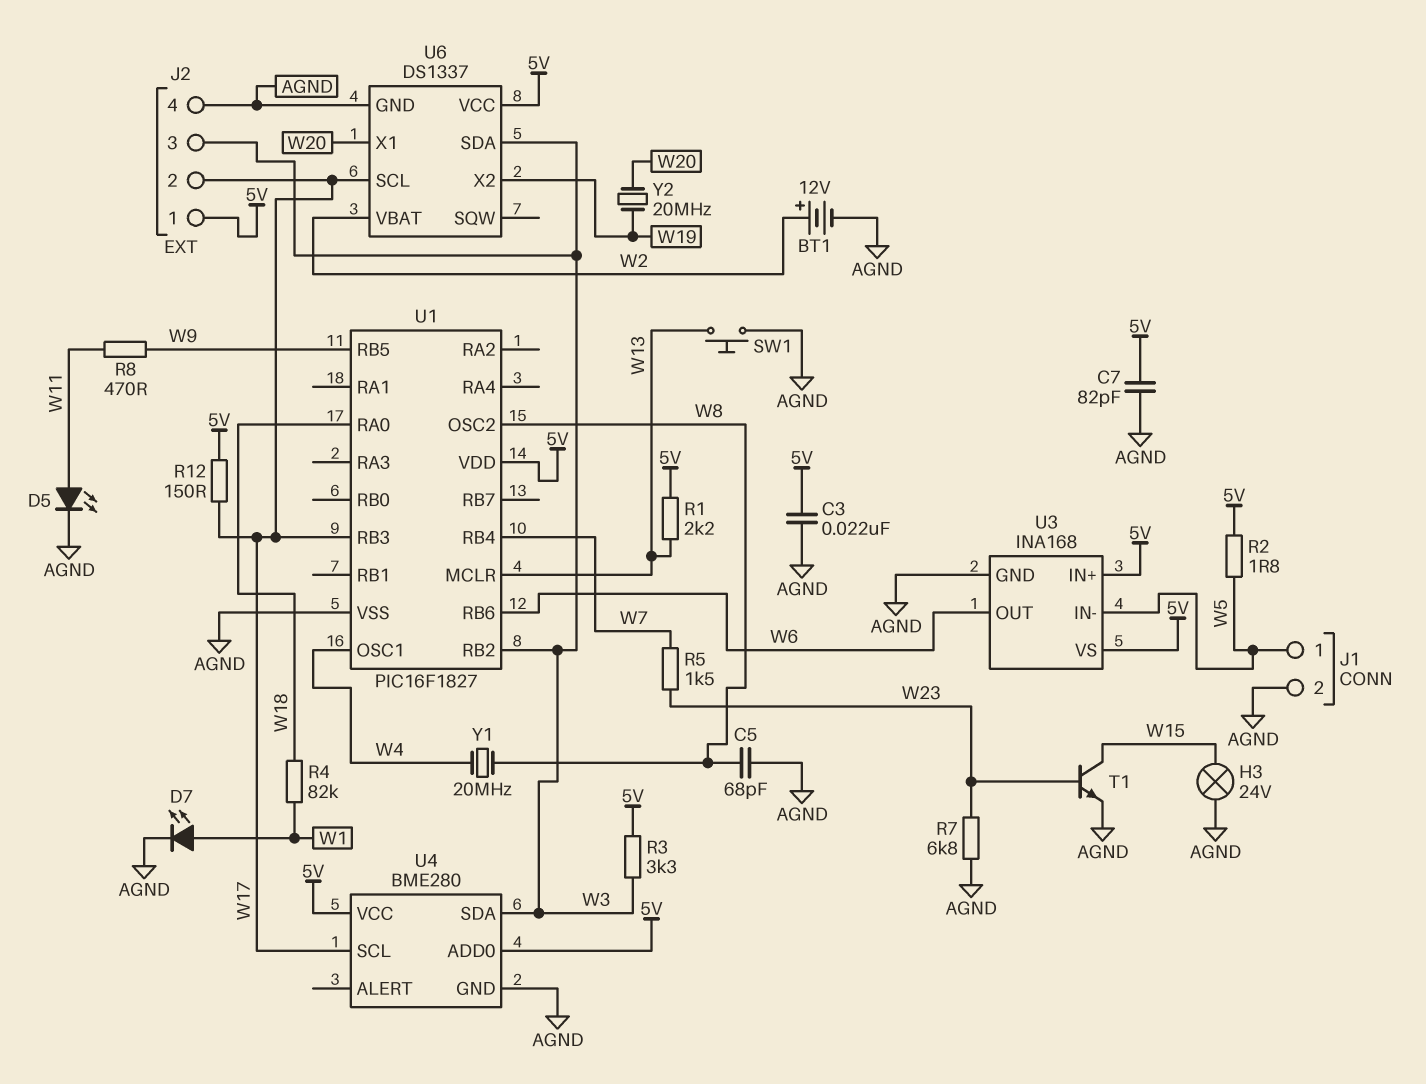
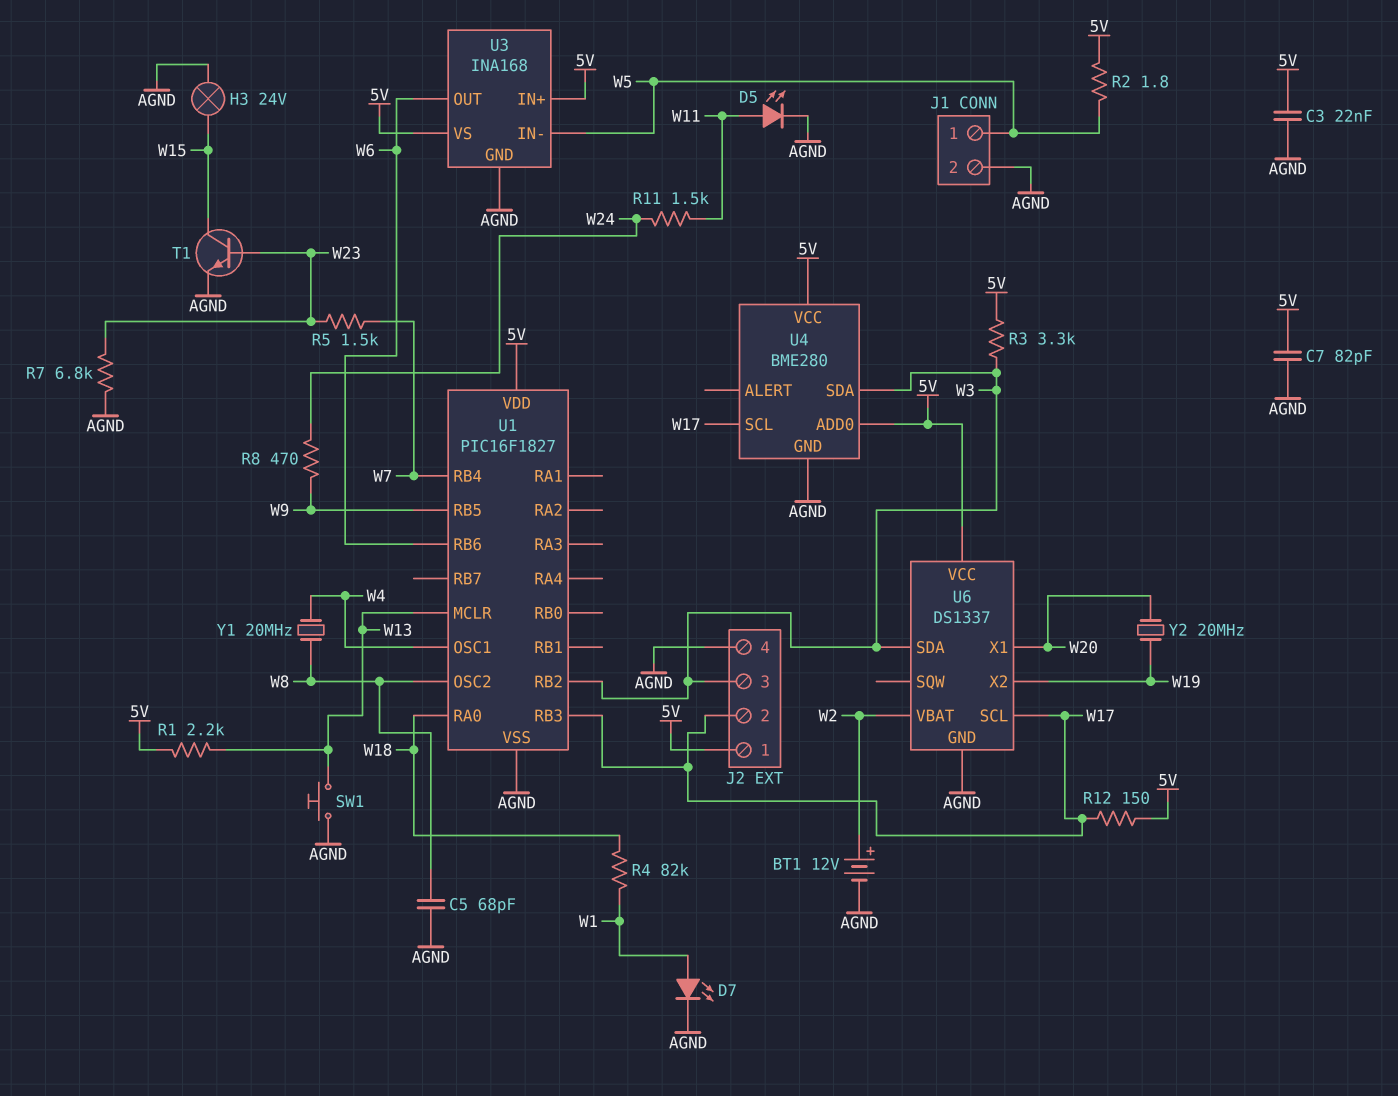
R8: 470 (W9, W11) -> 470 (W9, W24)
R11: none -> 1.5k (W11, W24)

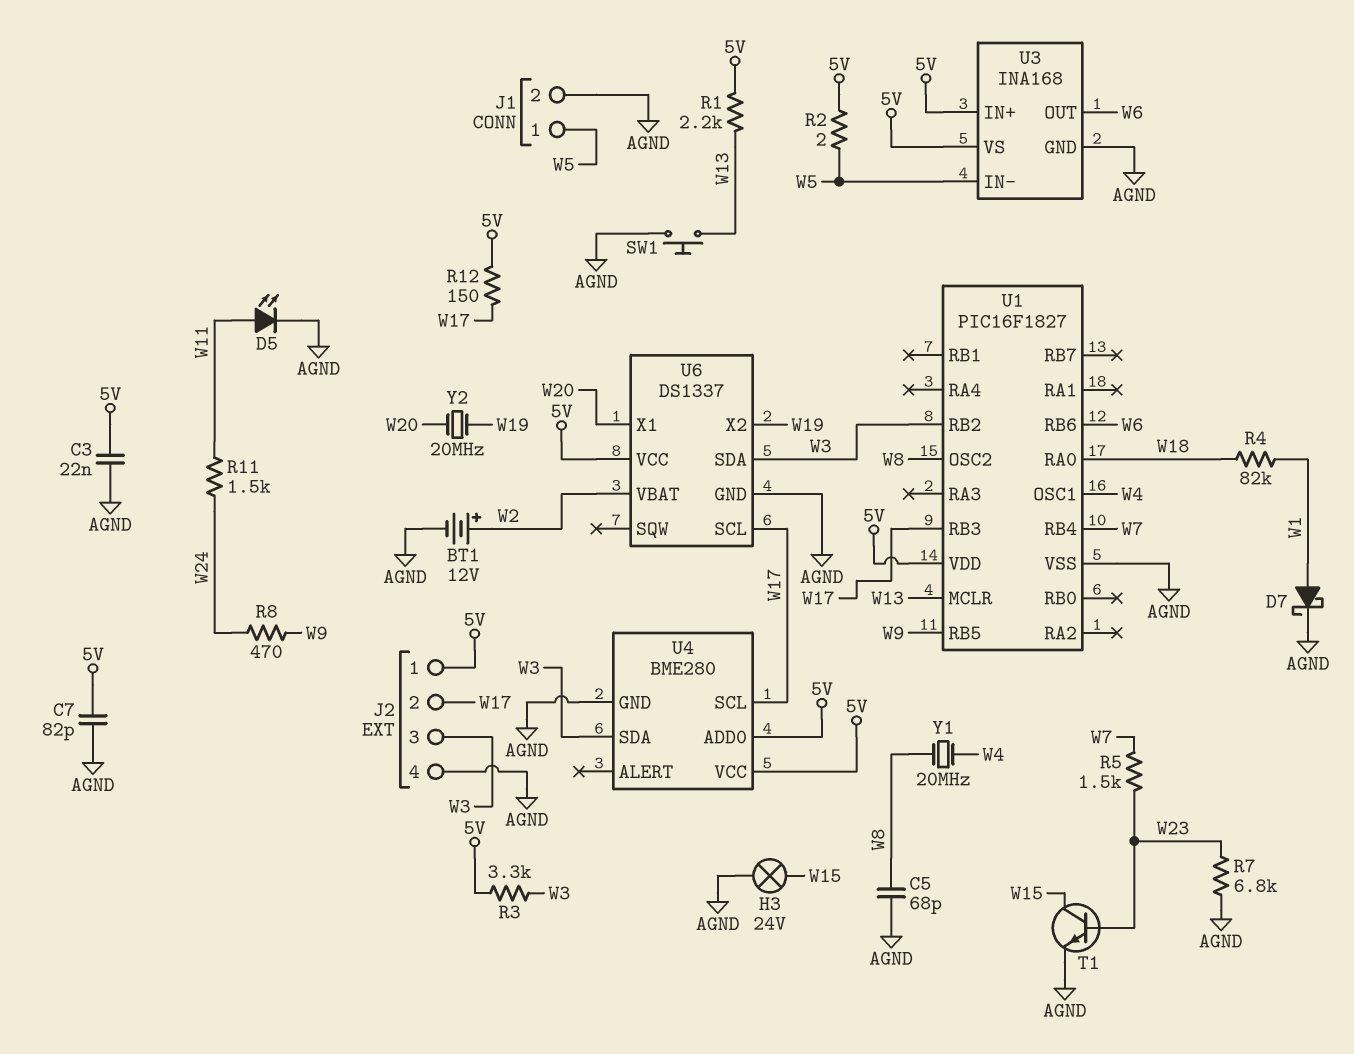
D7: LED (A W1, K AGND) -> schottky (A W1, K AGND)
R2: 1.8 (5V, W5) -> 2 (5V, W5)

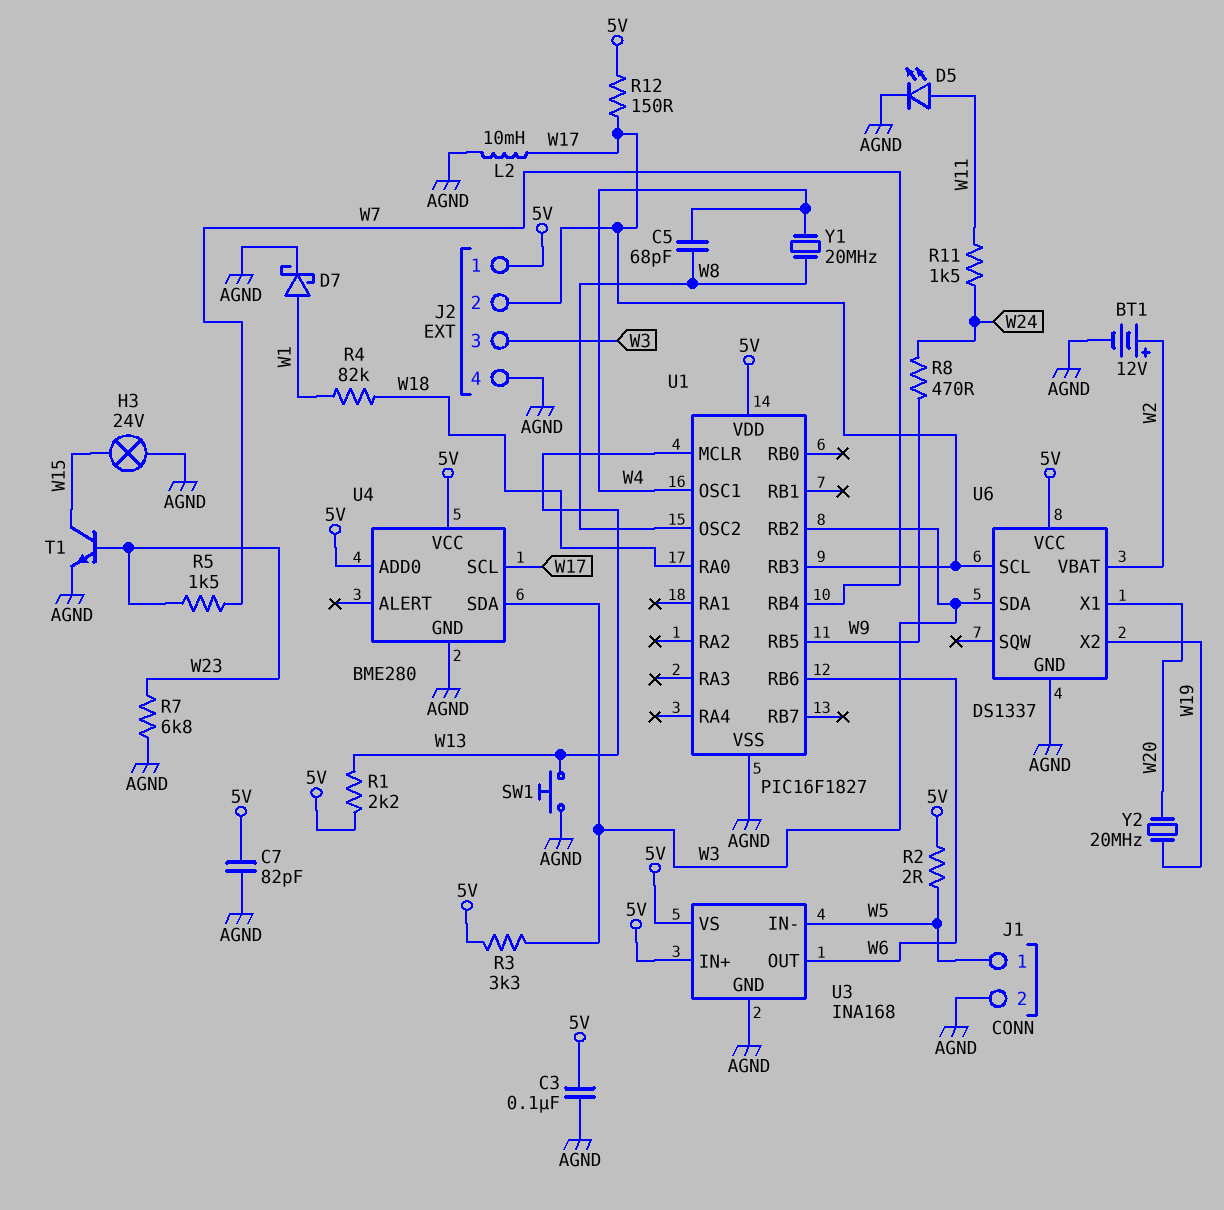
C3: 22nF (5V, AGND) -> 100nF (5V, AGND)
C5: 68pF (AGND, W8) -> 68pF (W4, W8)
L2: none -> 10mH (AGND, W17)

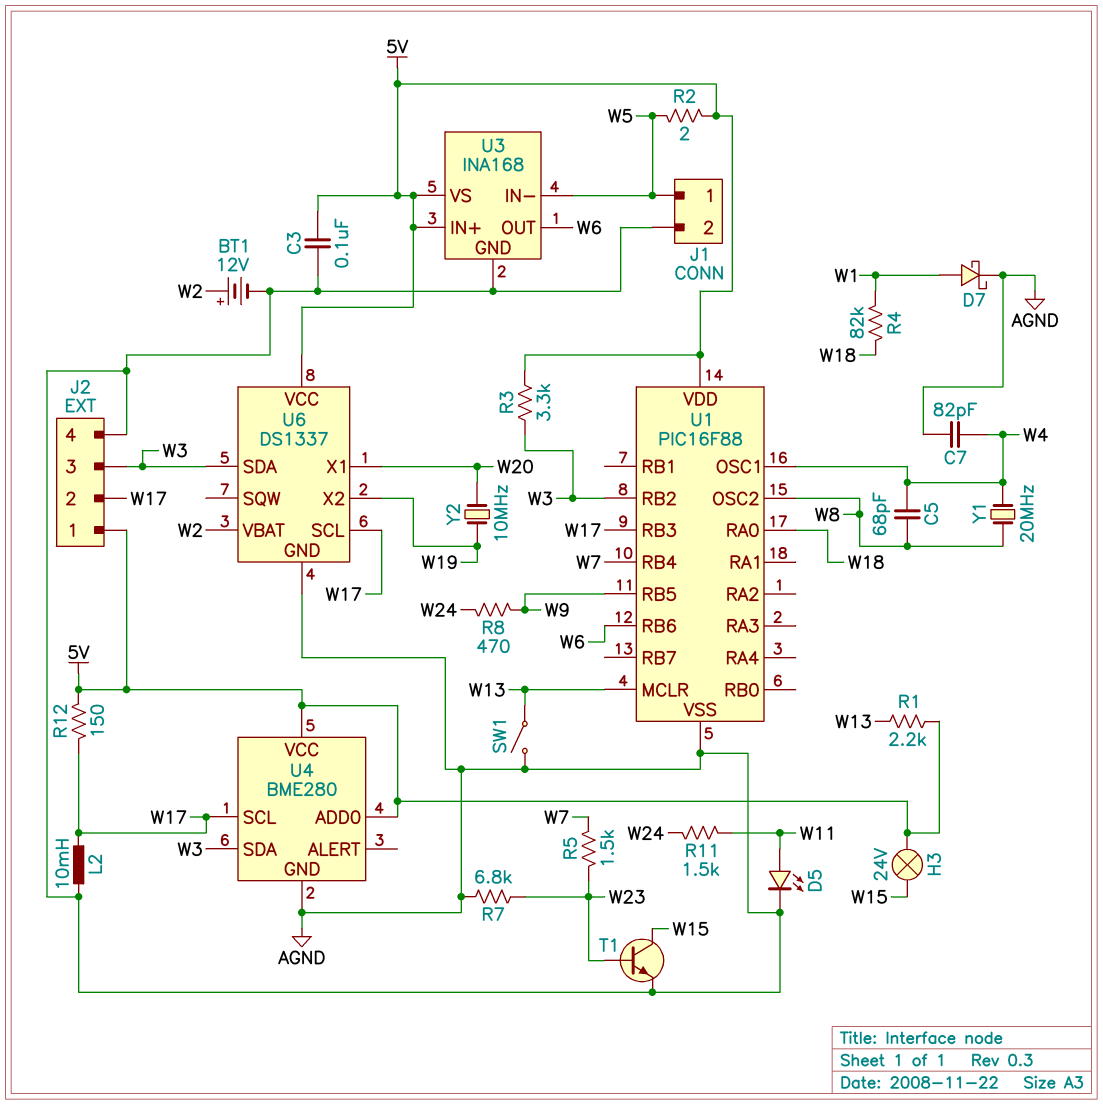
C7: 82pF (5V, AGND) -> 82pF (AGND, W4)
H3: lamp 24V (AGND, W15) -> lamp 24V (5V, W15)
SW1: button (AGND, W13) -> switch (AGND, W13)
U1: PIC16F1827 -> PIC16F88
Y2: 20MHz (W19, W20) -> 10MHz (W19, W20)

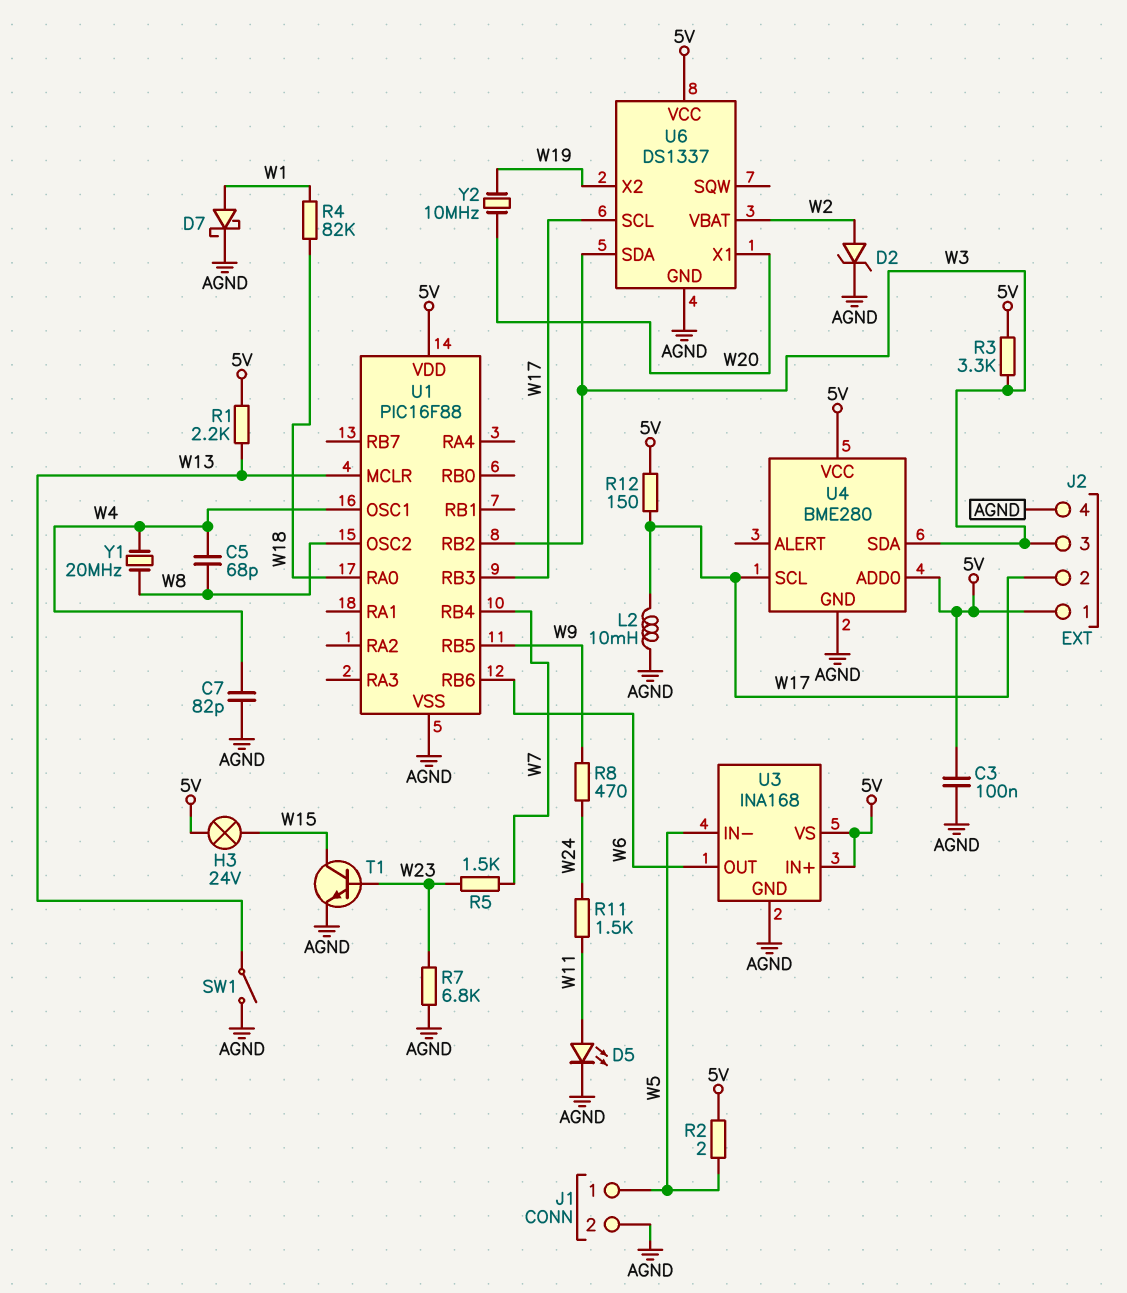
BT1: 12V (plus W2, minus AGND) -> none
D2: none -> zener (A W2, K AGND)

